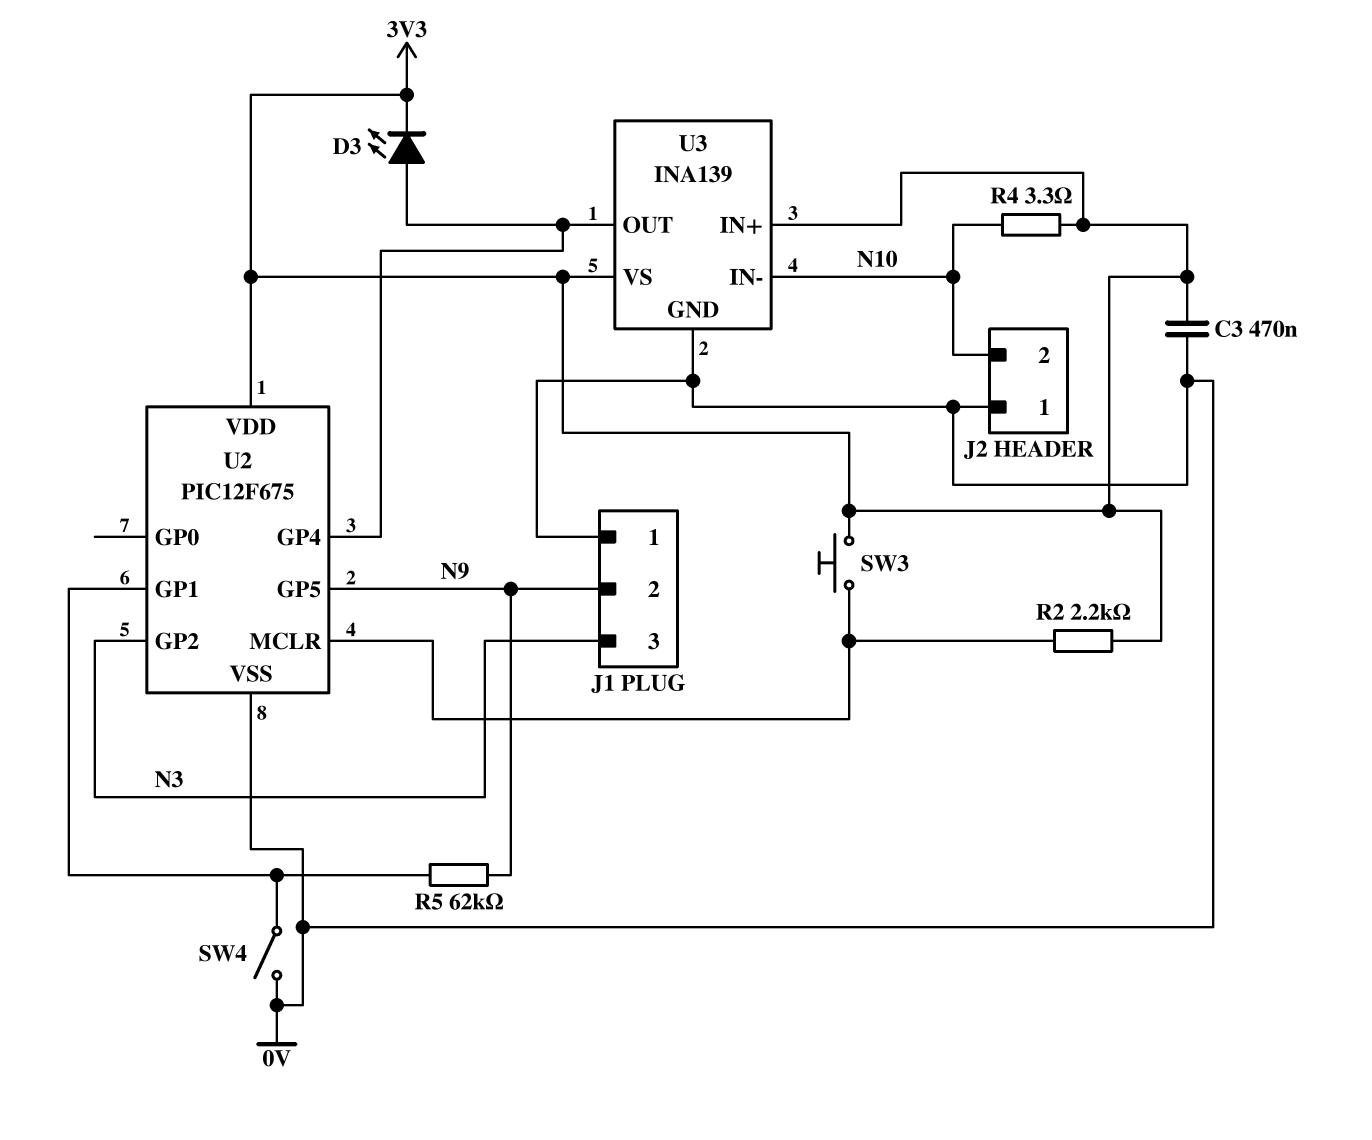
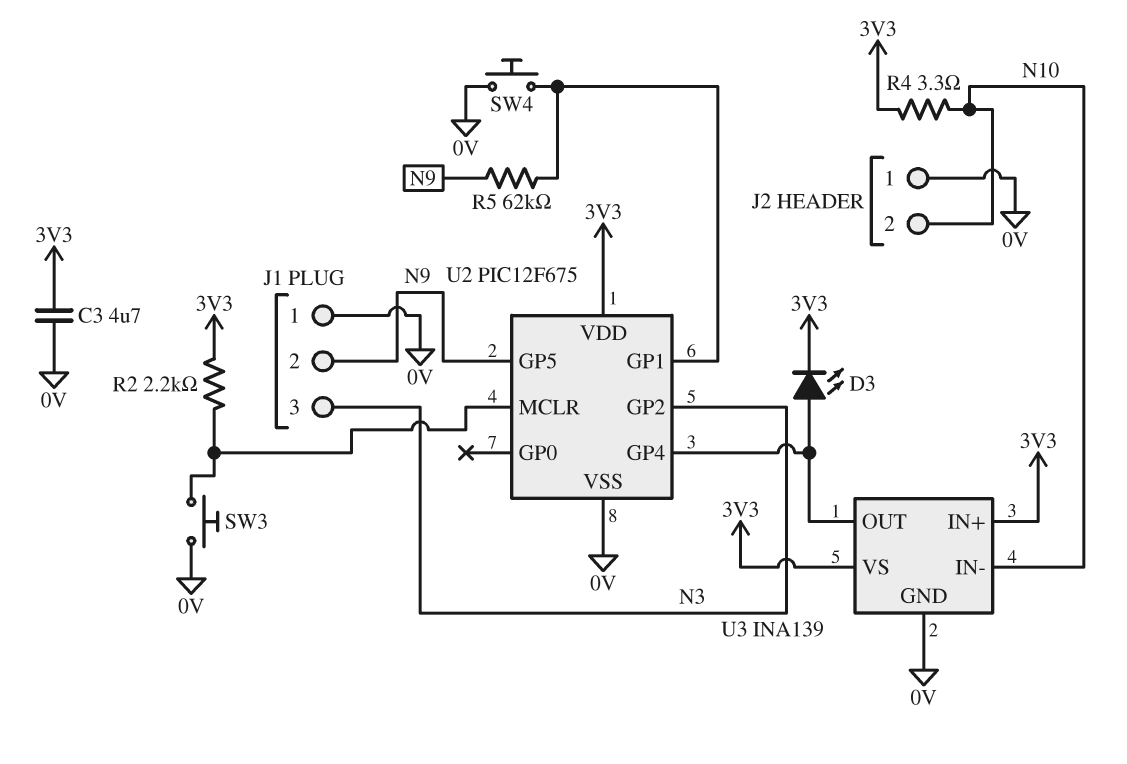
C3: 470nF (0V, 3V3) -> 4.7uF (0V, 3V3)
SW3: button (3V3, U2/MCLR) -> button (0V, U2/MCLR)
SW4: switch (0V, U2/GP1) -> button (0V, U2/GP1)

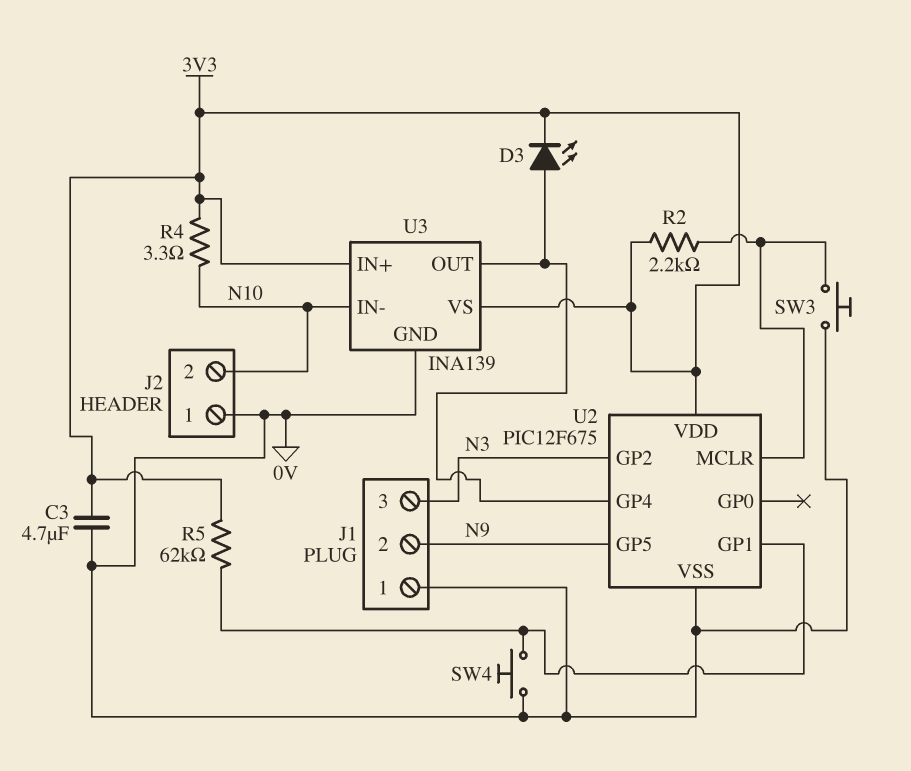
R5: 62k (N9, U2/GP1) -> 62k (3V3, U2/GP1)

